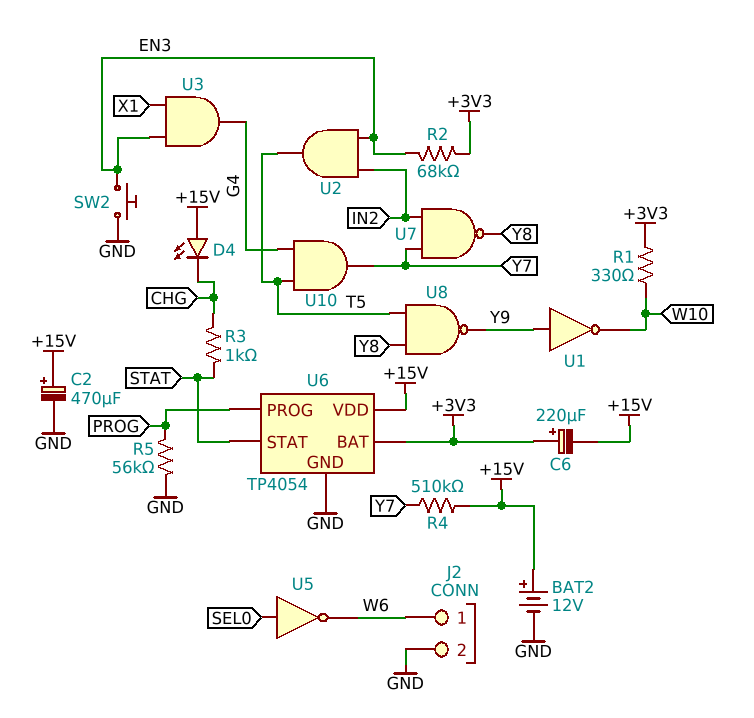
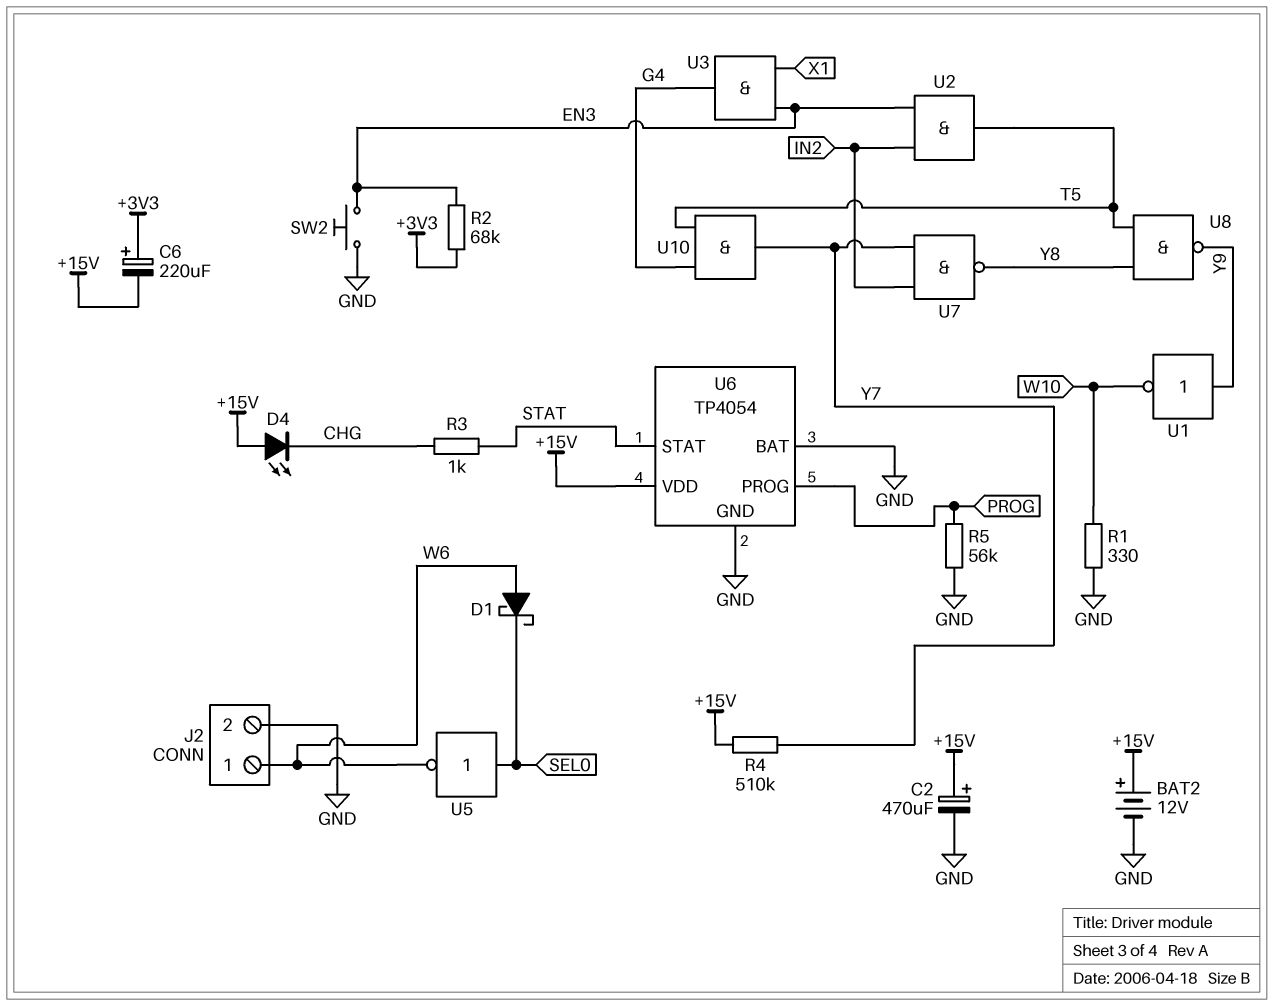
D1: none -> schottky (A W6, K SEL0)
R1: 330 (+3V3, W10) -> 330 (GND, W10)
U6 pin BAT: +3V3 -> GND

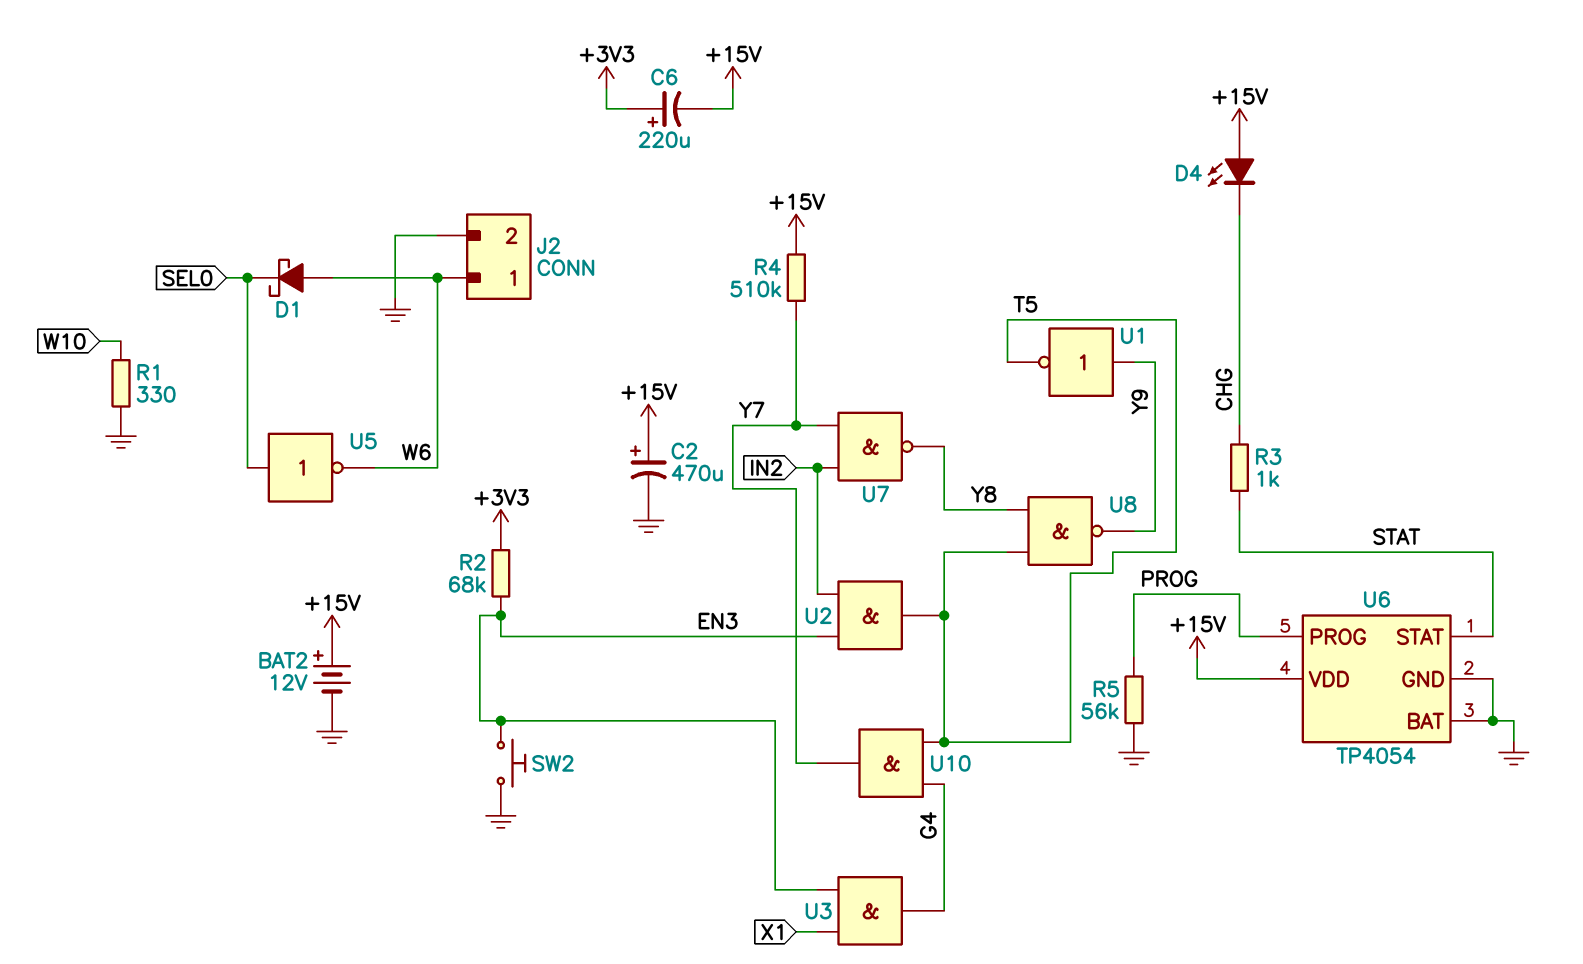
U1: NOT (in Y9, out W10) -> NOT (in Y9, out T5)

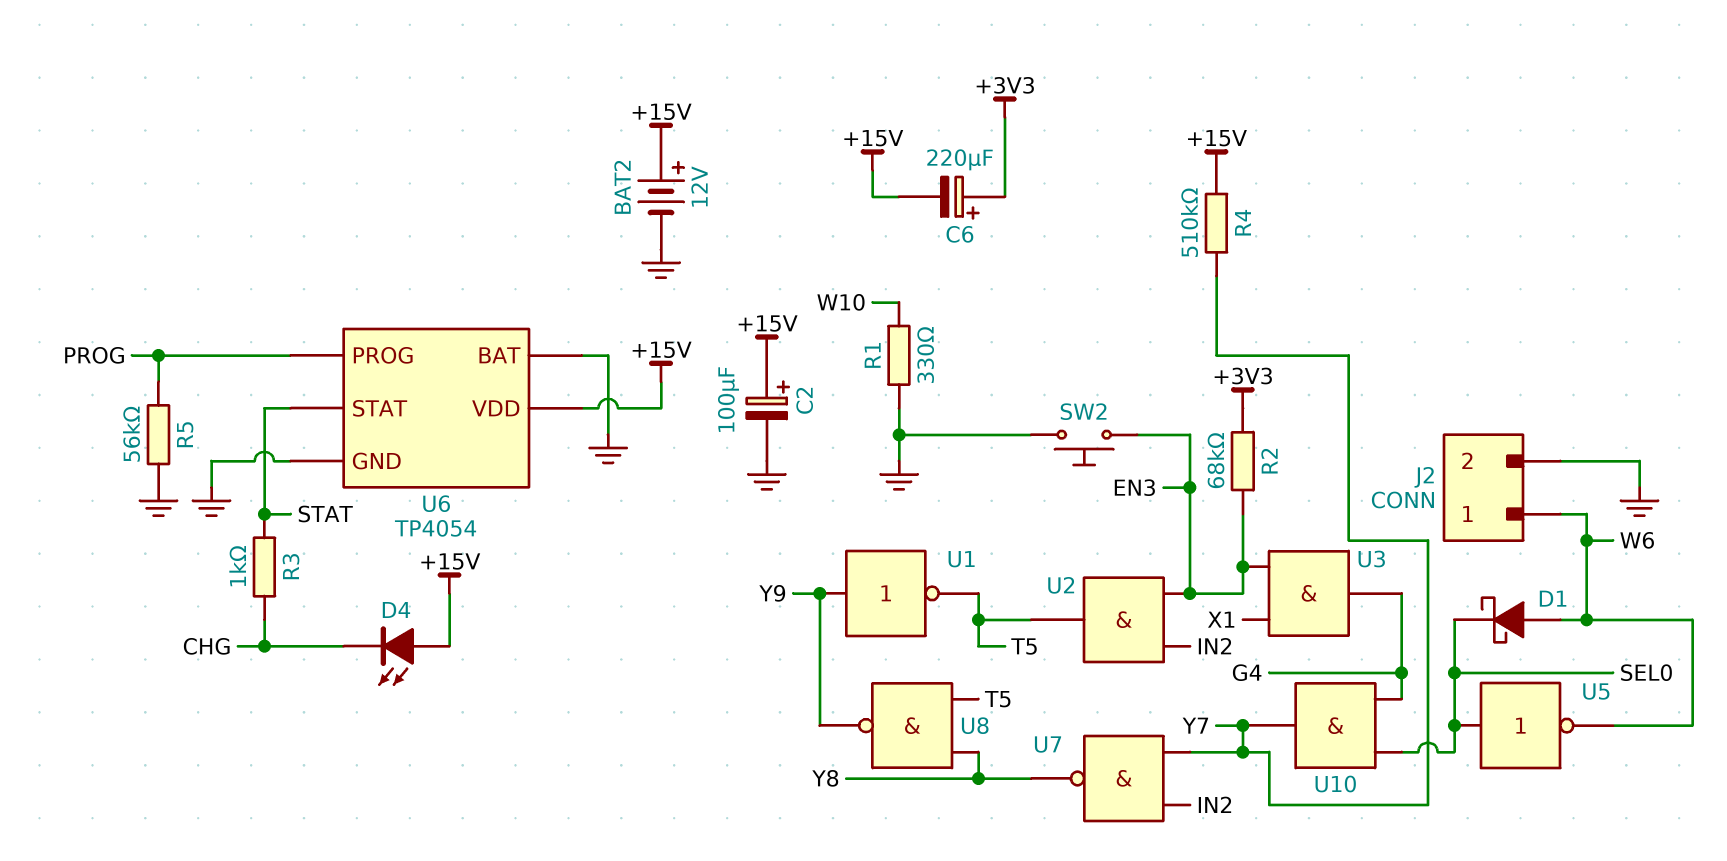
C2: 470uF (plus +15V, minus GND) -> 100uF (plus +15V, minus GND)
U10: AND (in G4, in T5, out Y7) -> AND (in G4, in SEL0, out Y7)

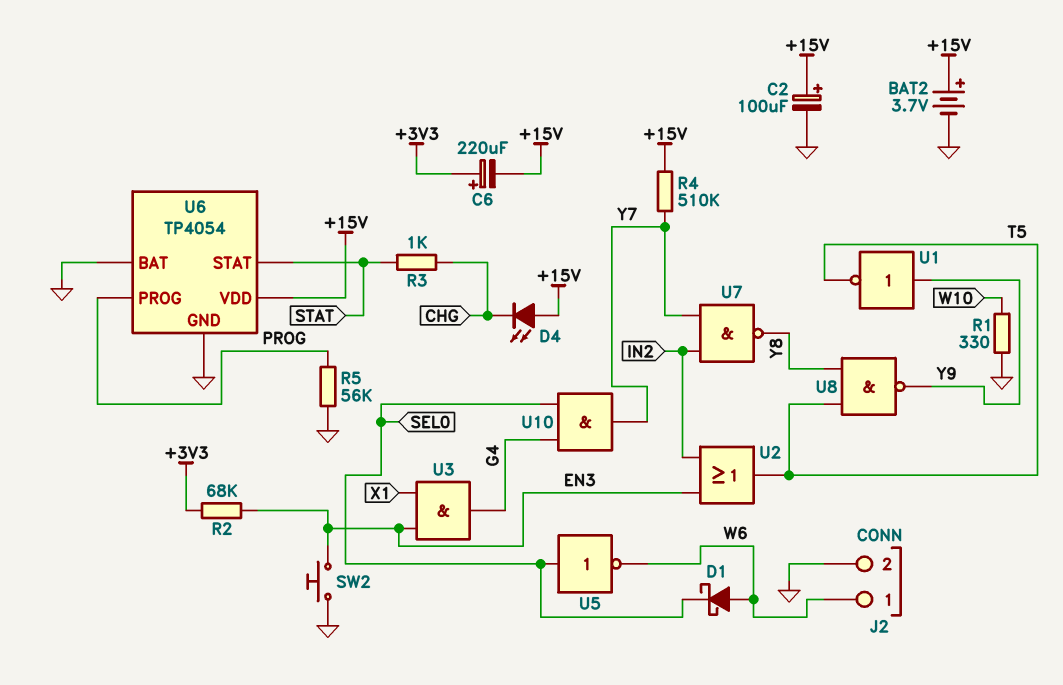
BAT2: 12V (plus +15V, minus GND) -> 3.7V (plus +15V, minus GND)
U2: AND (in EN3, in IN2, out T5) -> OR (in EN3, in IN2, out T5)

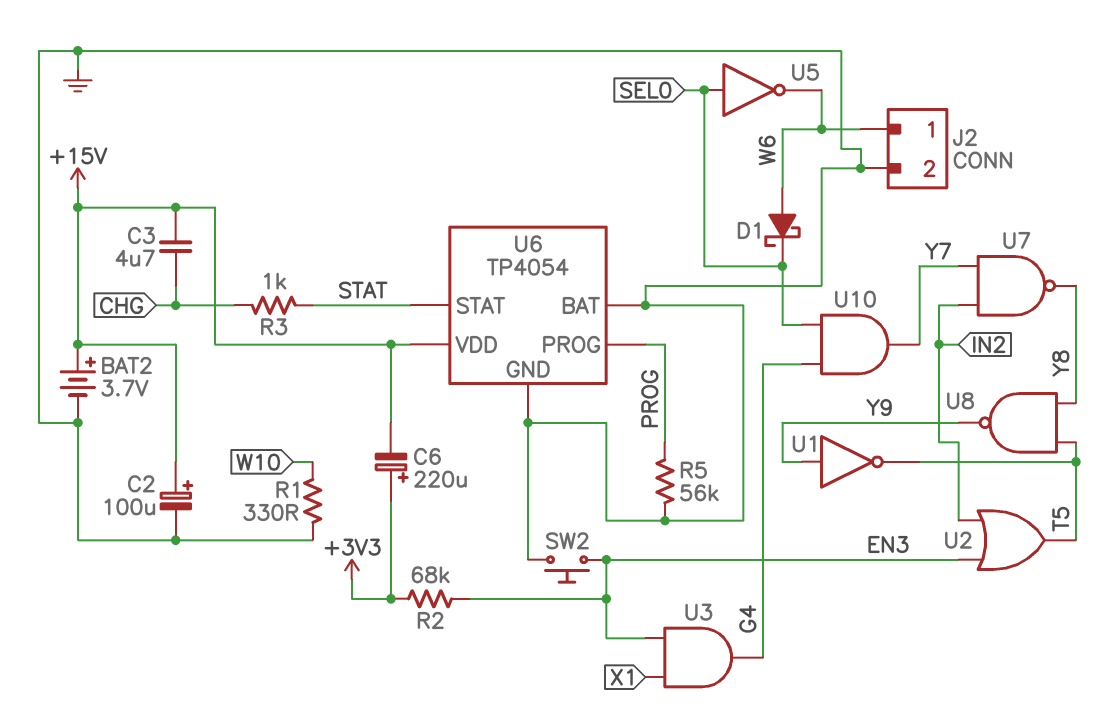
C3: none -> 4.7uF (+15V, CHG)
D4: LED (A +15V, K CHG) -> none
R4: 510k (+15V, Y7) -> none

